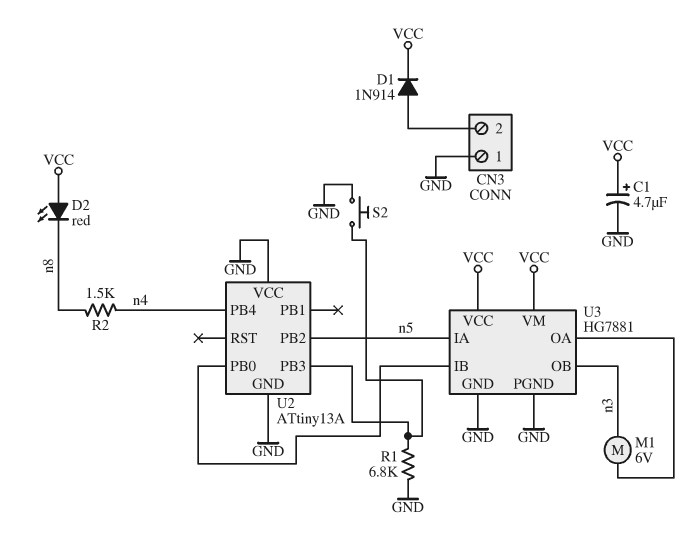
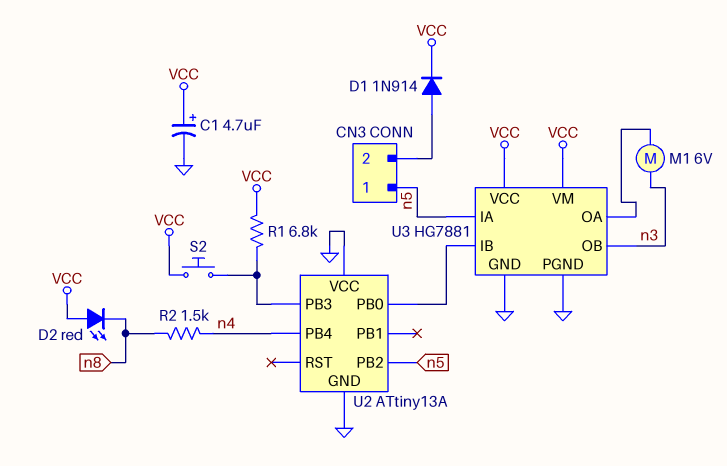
CN3 pin 1: GND -> n5
R1: 6.8k (GND, U2/PB3) -> 6.8k (U2/PB3, VCC)
S2: button (GND, U2/PB3) -> button (U2/PB3, VCC)

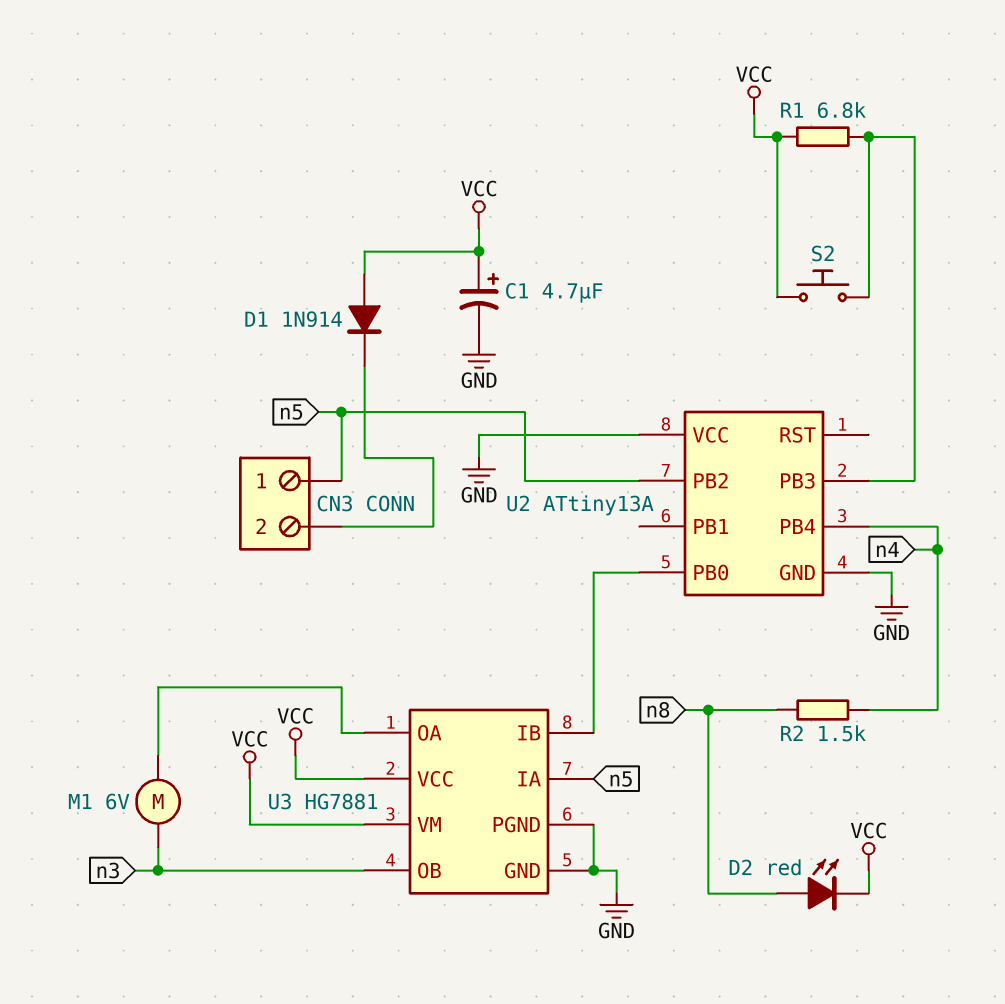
D1: diode 1N914 (A CN3/2, K VCC) -> diode 1N914 (A VCC, K CN3/2)
D2: LED red (A VCC, K n8) -> LED red (A n8, K VCC)

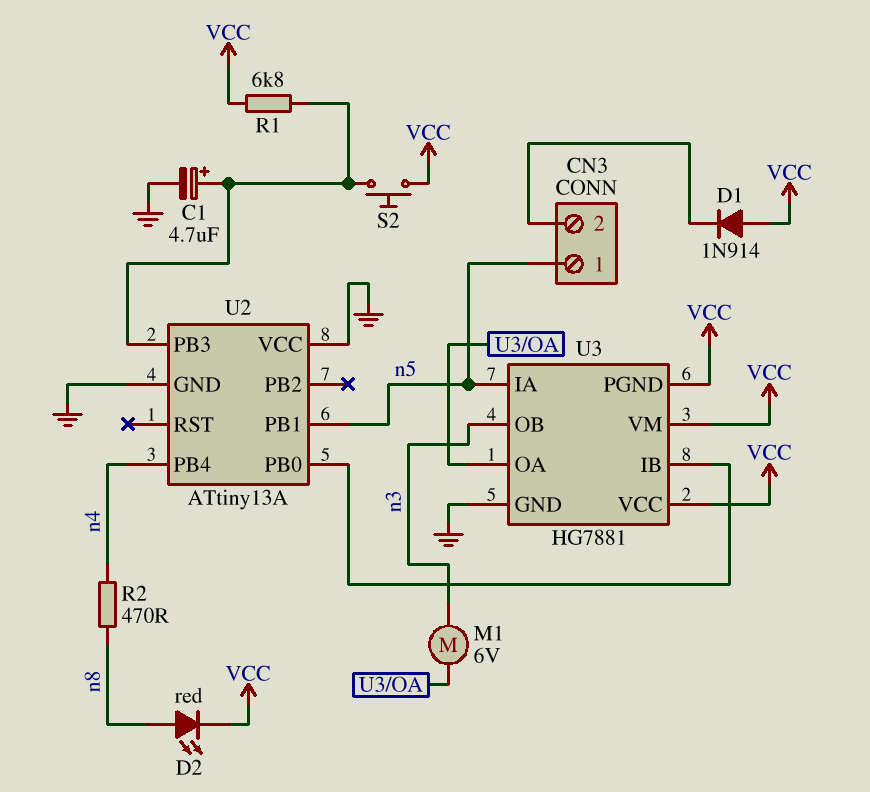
C1: 4.7uF (plus VCC, minus GND) -> 4.7uF (plus U2/PB3, minus GND)
R2: 1.5k (n4, n8) -> 470 (n4, n8)
U2 pin PB1: none -> n5
U2 pin PB2: n5 -> none
U3 pin PGND: GND -> VCC

